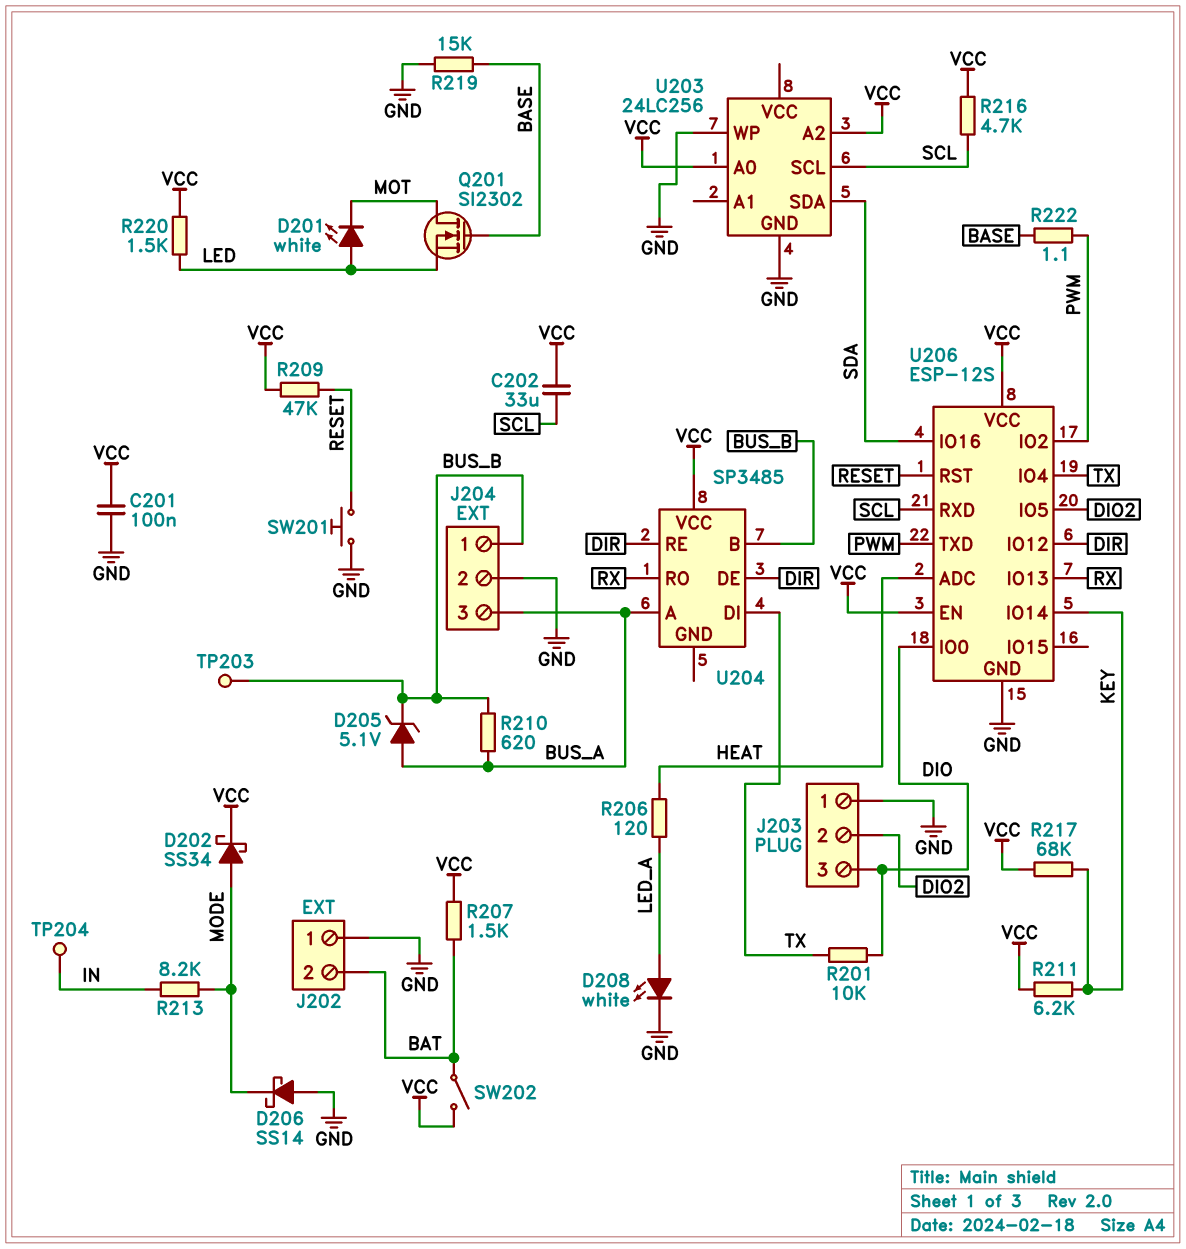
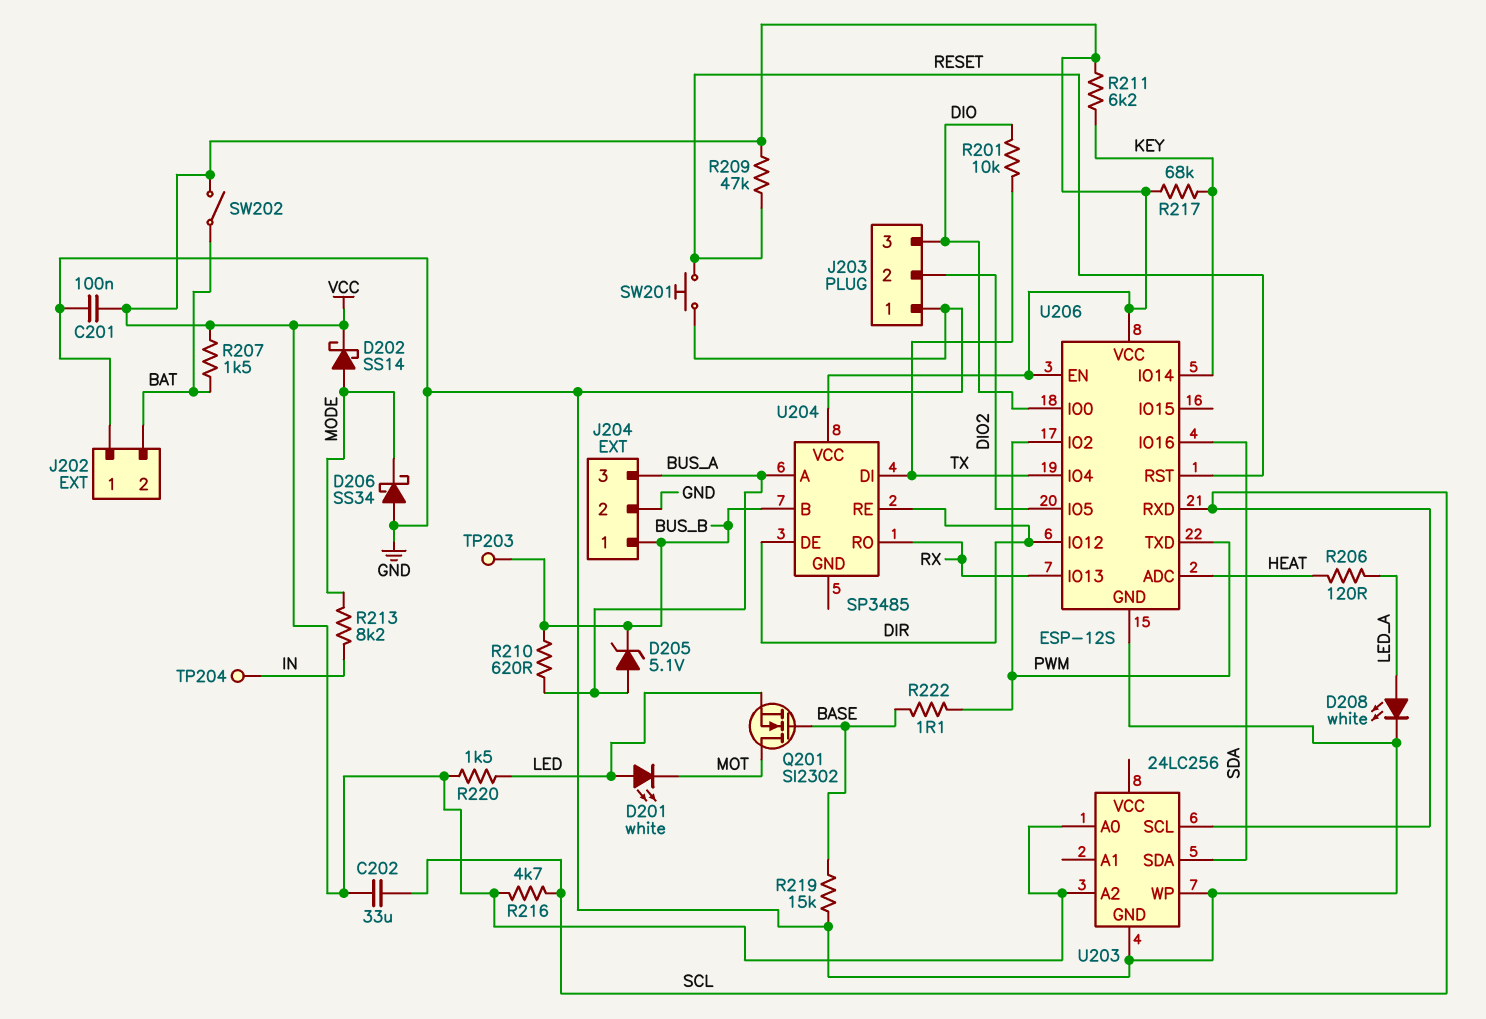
D202: schottky SS34 (A MODE, K VCC) -> schottky SS14 (A MODE, K VCC)
D206: schottky SS14 (A GND, K MODE) -> schottky SS34 (A GND, K MODE)

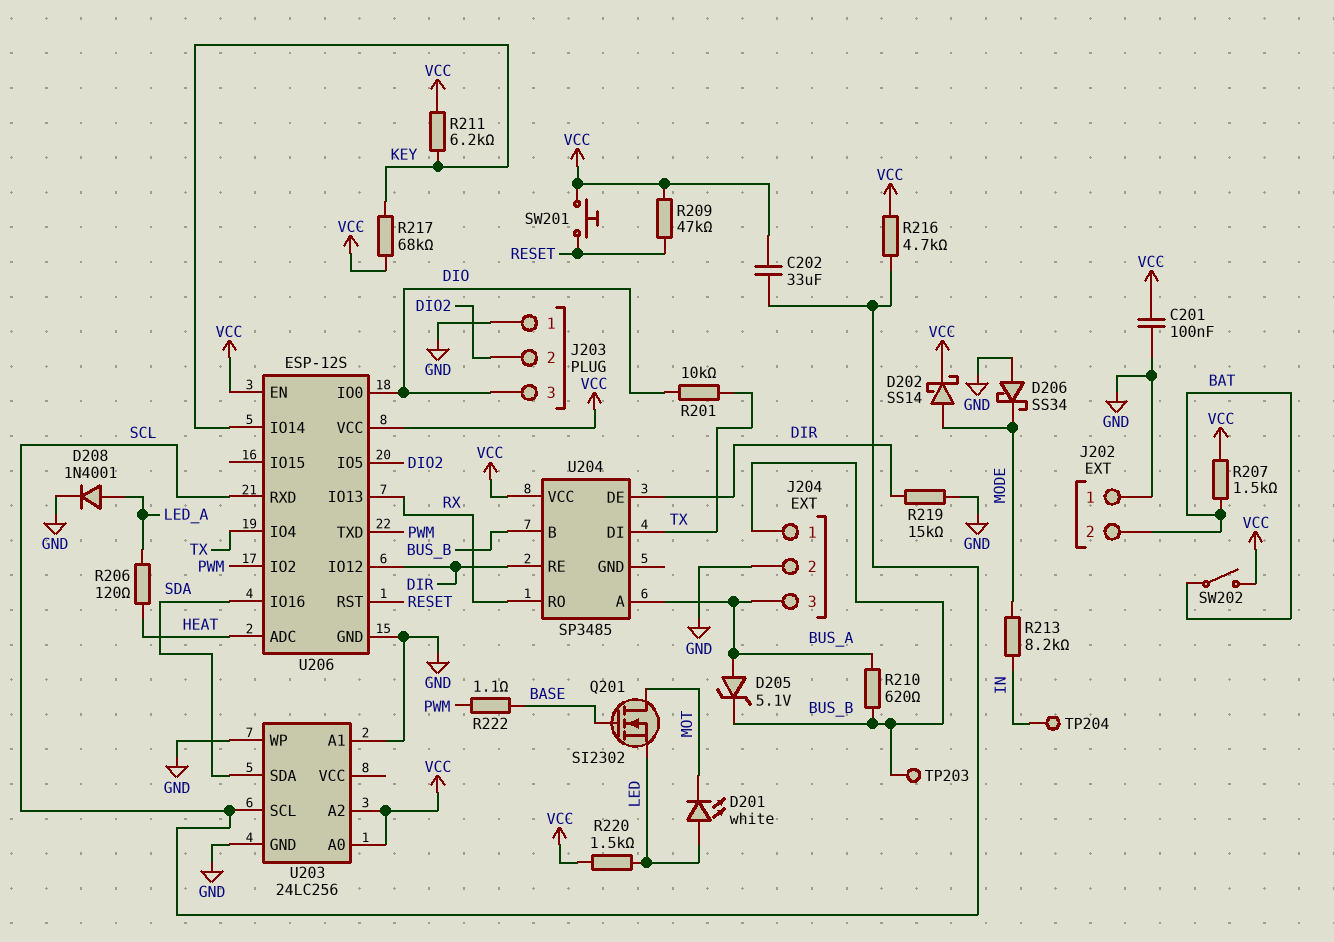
D208: LED white (A LED_A, K GND) -> diode 1N4001 (A LED_A, K GND)
R219: 15k (BASE, GND) -> 15k (DIR, GND)
SW201: button (GND, RESET) -> button (RESET, VCC)
U203 pin A1: none -> GND

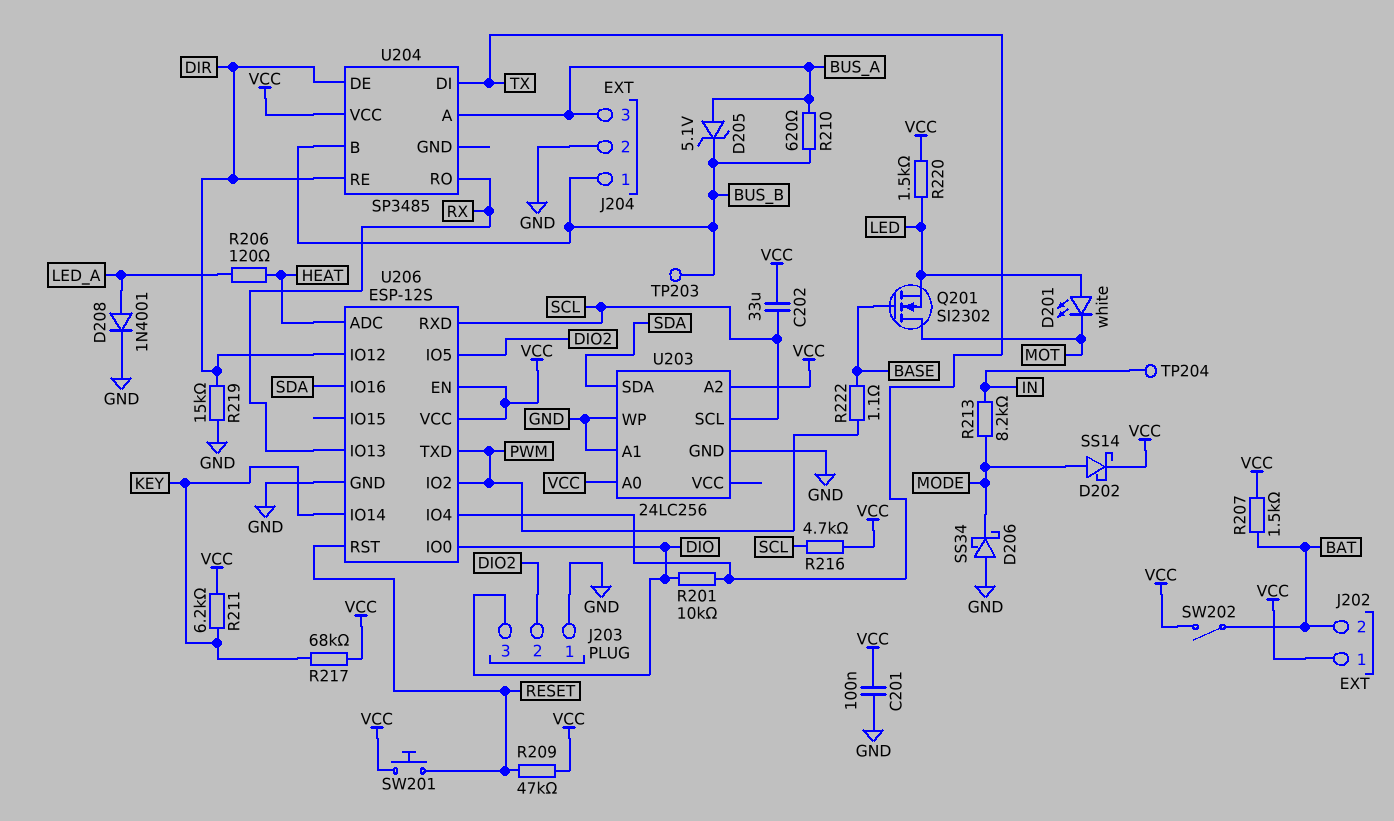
J202 pin 1: GND -> VCC

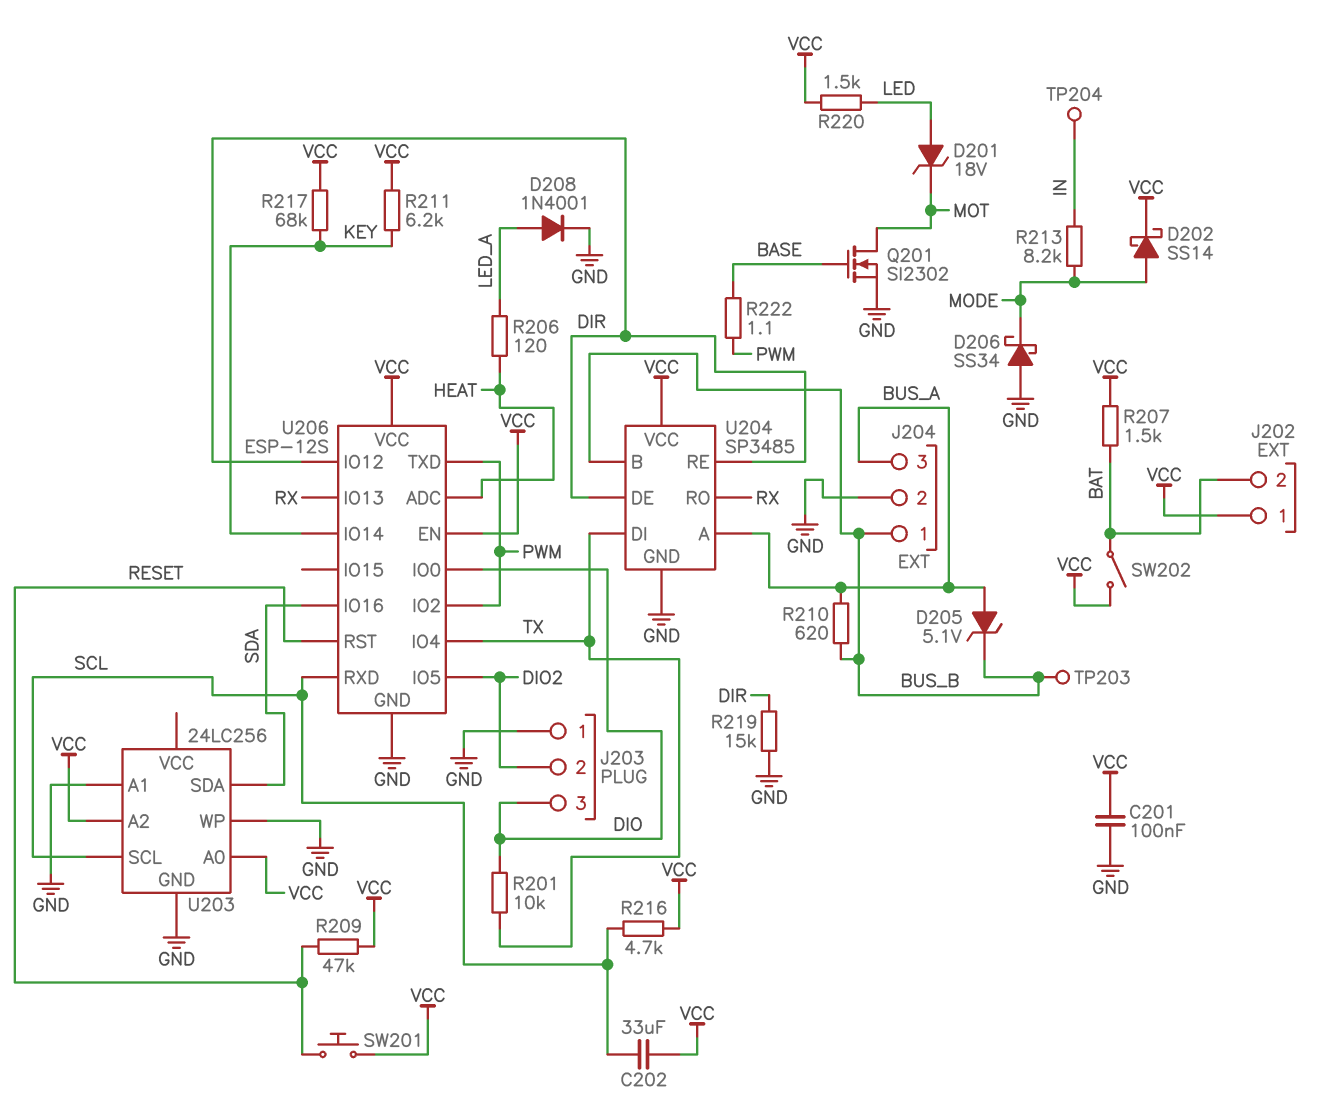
D201: LED white (A LED, K MOT) -> zener 18V (A LED, K MOT)
Q201: NMOS SI2302 (G BASE, D MOT, S LED) -> NMOS SI2302 (G BASE, D MOT, S GND)
U204 pin GND: none -> GND

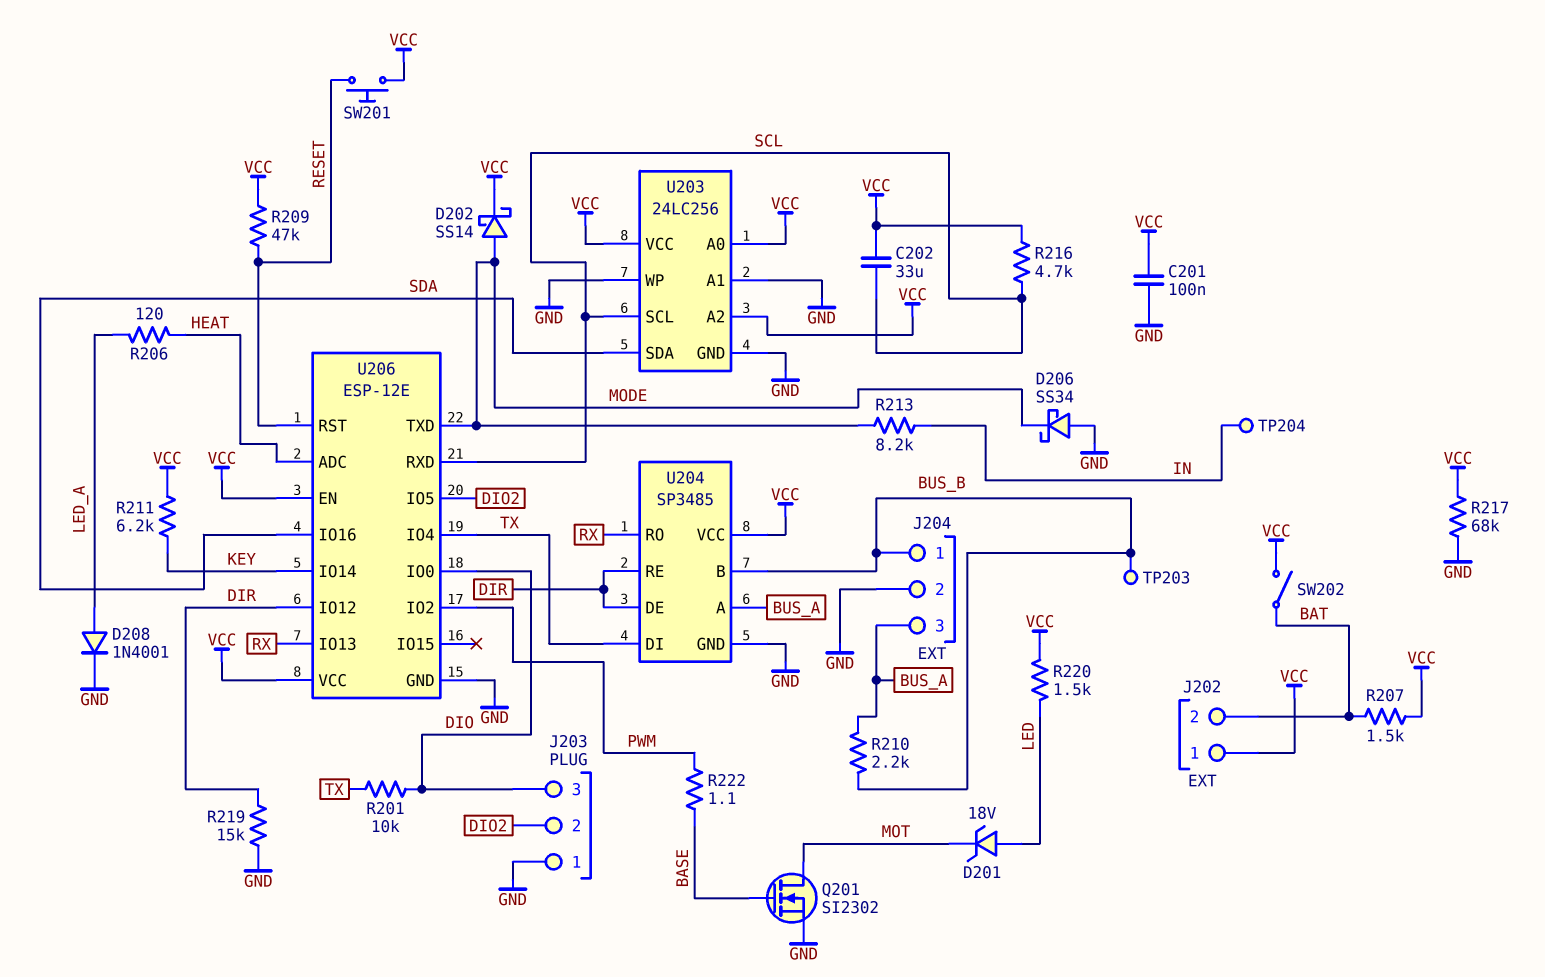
D205: zener 5.1V (A BUS_A, K BUS_B) -> none
R210: 620 (BUS_A, BUS_B) -> 2.2k (BUS_A, BUS_B)
R217: 68k (KEY, VCC) -> 68k (GND, VCC)
U203 pin VCC: none -> VCC
U206: ESP-12S -> ESP-12E
U206 pin TXD: PWM -> MODE

